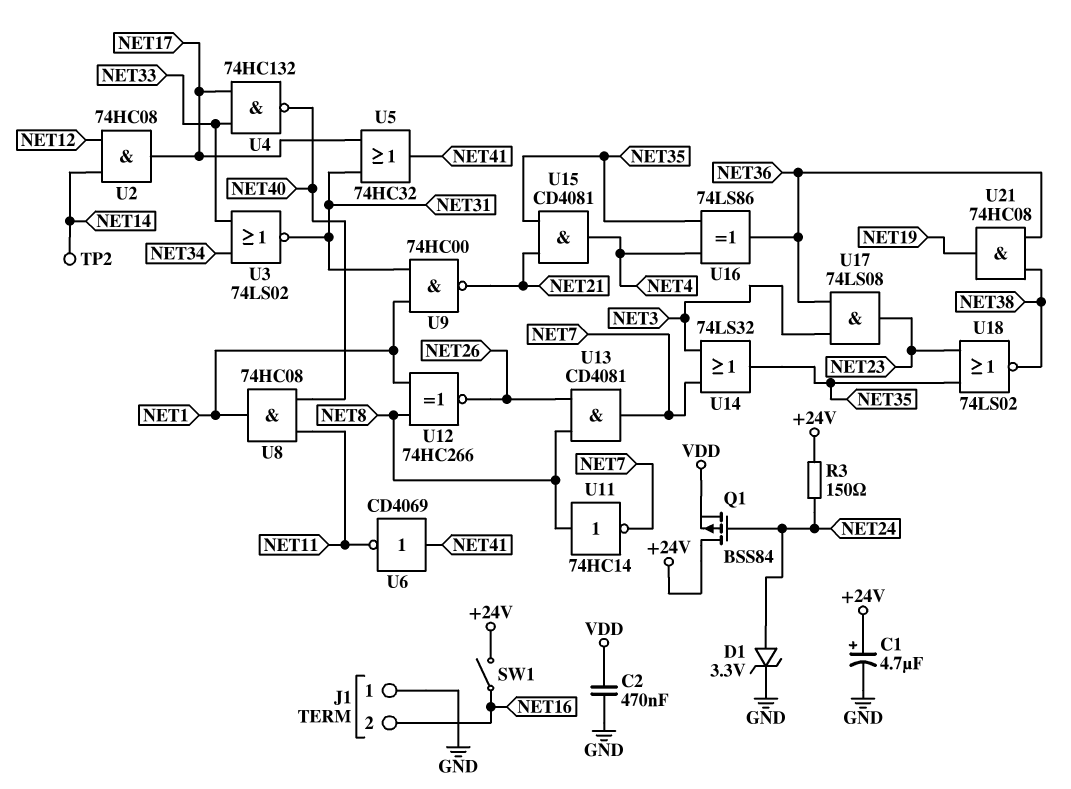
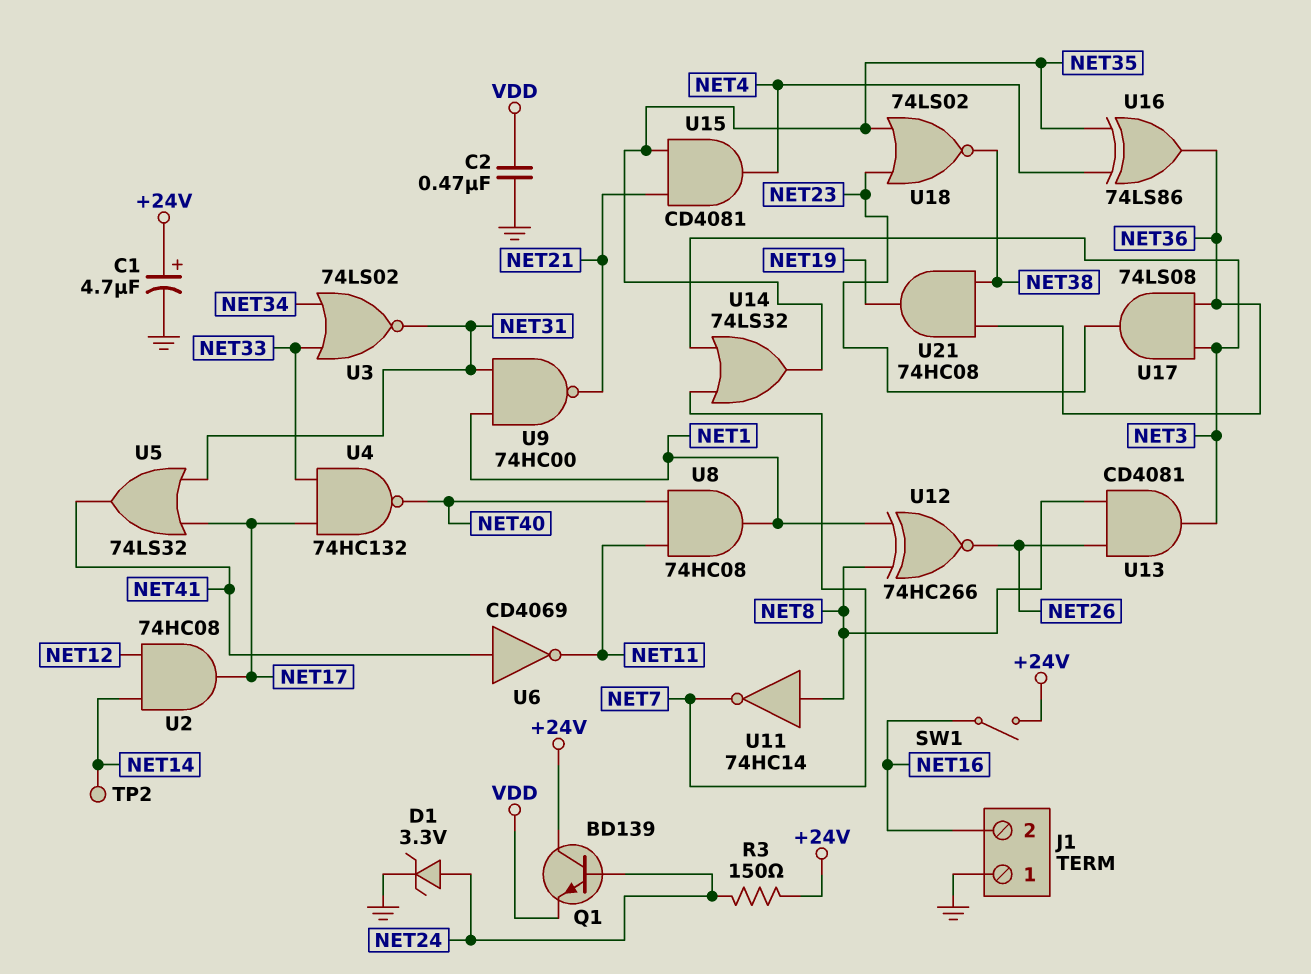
Q1: PMOS BSS84 (G NET24, D +24V, S VDD) -> NPN BD139 (B NET24, C +24V, E VDD)
U5: OR 74HC32 (in NET17, in NET31, out NET41) -> OR 74LS32 (in NET17, in NET31, out NET41)
U13: AND CD4081 (in NET8, in NET26, out NET7) -> AND CD4081 (in NET8, in NET26, out NET3)

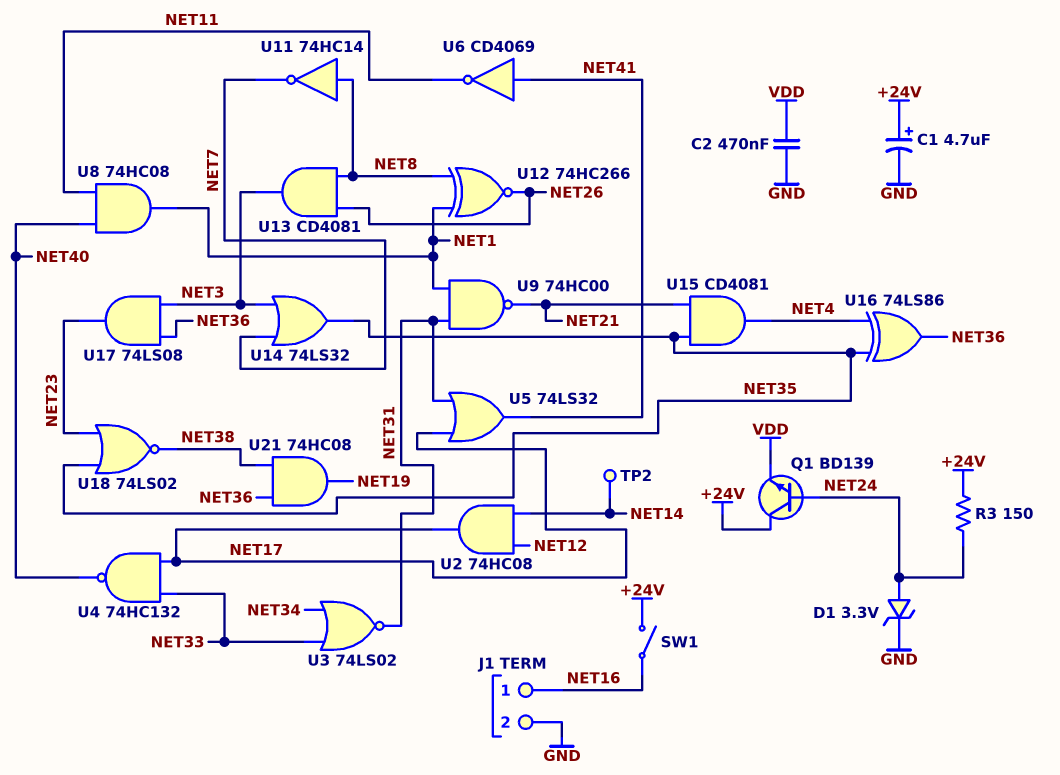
J1 pin 1: GND -> NET16
J1 pin 2: NET16 -> GND

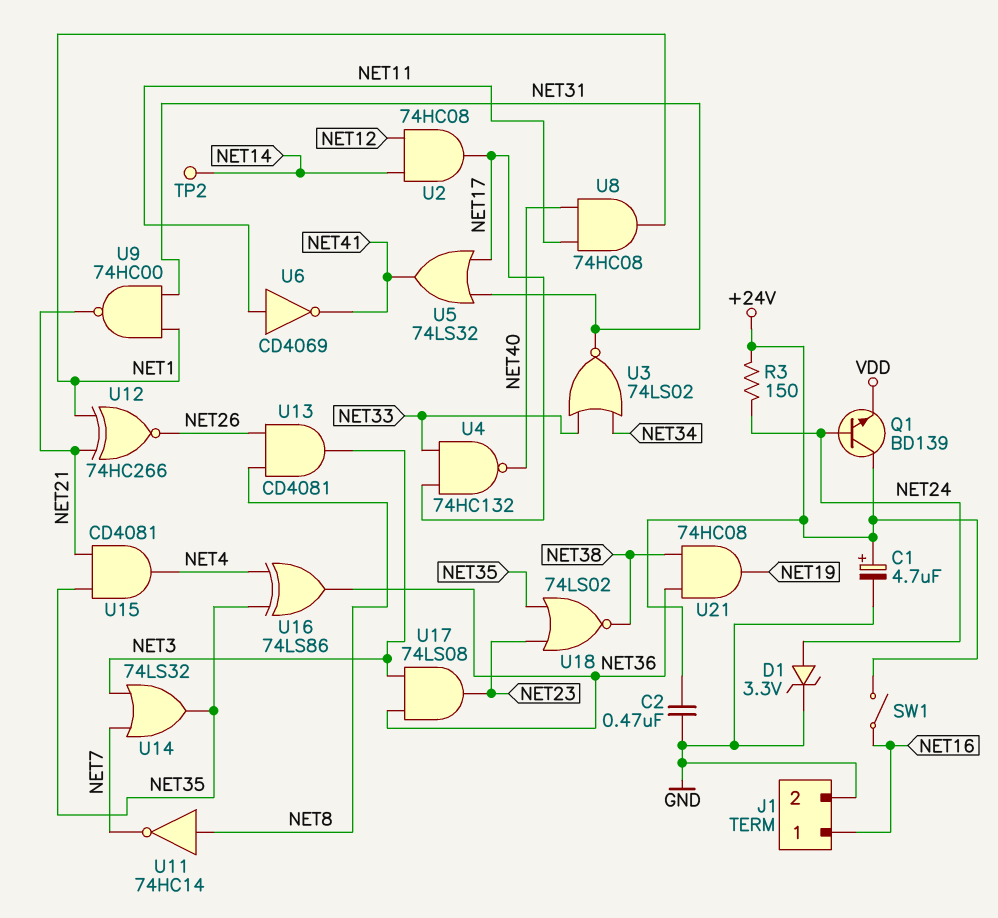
C2: 470nF (GND, VDD) -> 470nF (+24V, GND)
U6: NOT CD4069 (in NET41, out NET11) -> NOT CD4069 (in NET11, out NET41)
U12: XNOR 74HC266 (in NET1, in NET8, out NET26) -> XNOR 74HC266 (in NET1, in NET21, out NET26)

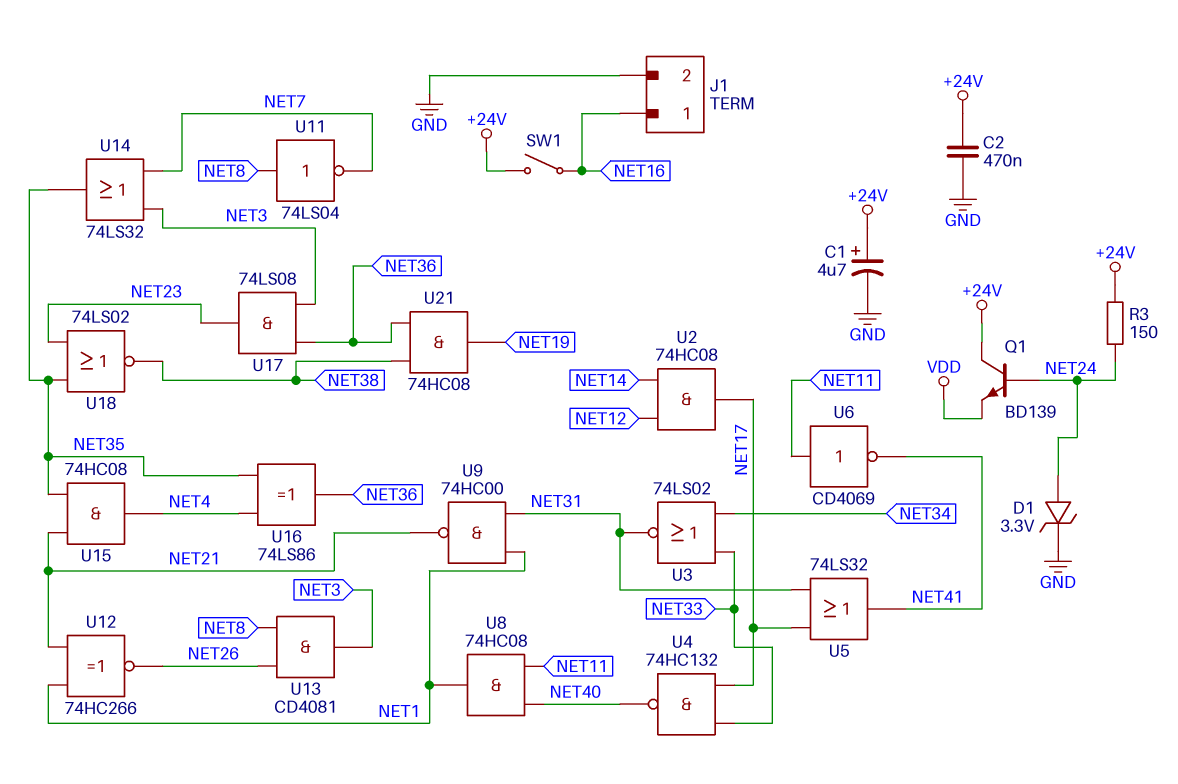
TP2: test point (NET14) -> none
U11: NOT 74HC14 (in NET8, out NET7) -> NOT 74LS04 (in NET8, out NET7)
U15: AND CD4081 (in NET21, in NET35, out NET4) -> AND 74HC08 (in NET21, in NET35, out NET4)

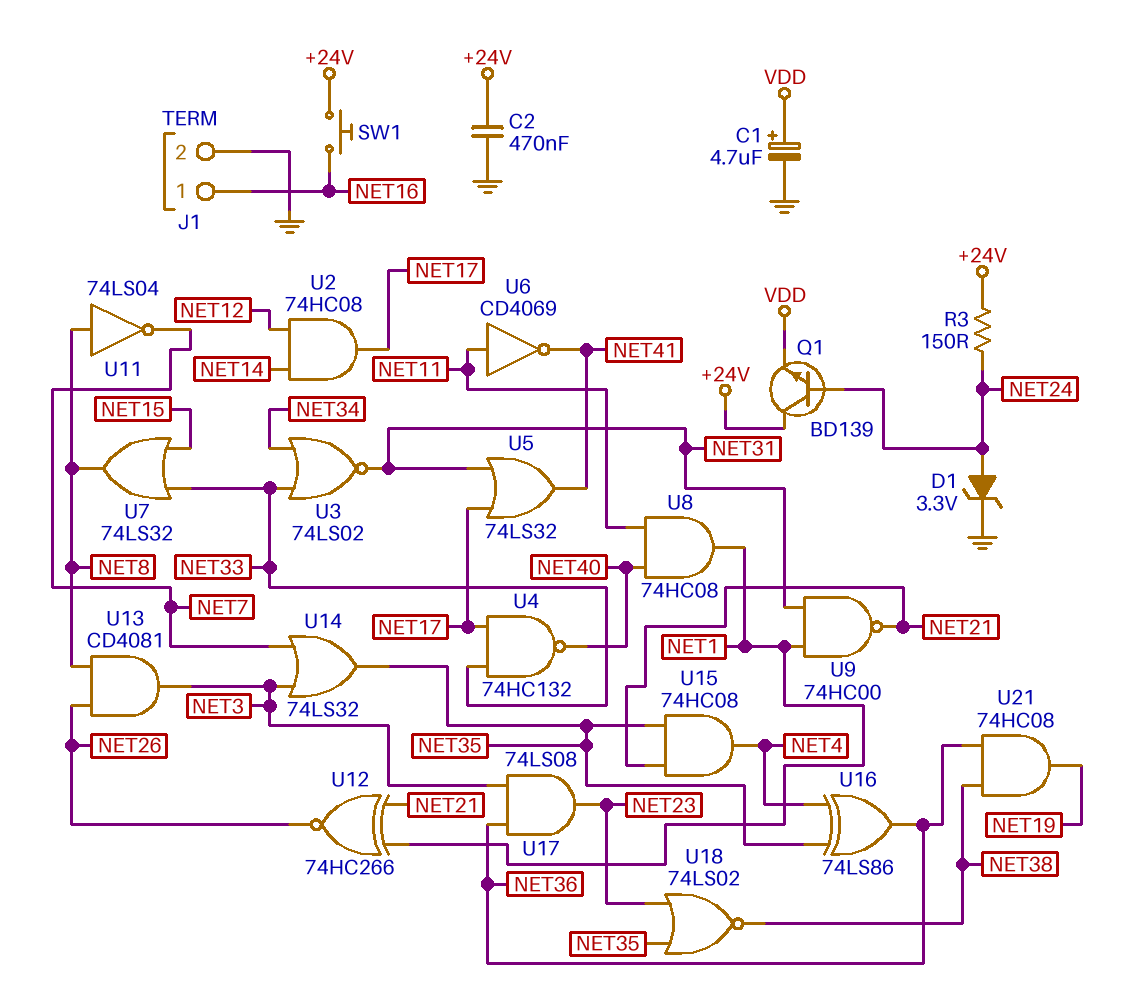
C1: 4.7uF (plus +24V, minus GND) -> 4.7uF (plus VDD, minus GND)
SW1: switch (+24V, NET16) -> button (+24V, NET16)
U7: none -> OR 74LS32 (in NET15, in NET33, out NET8)

